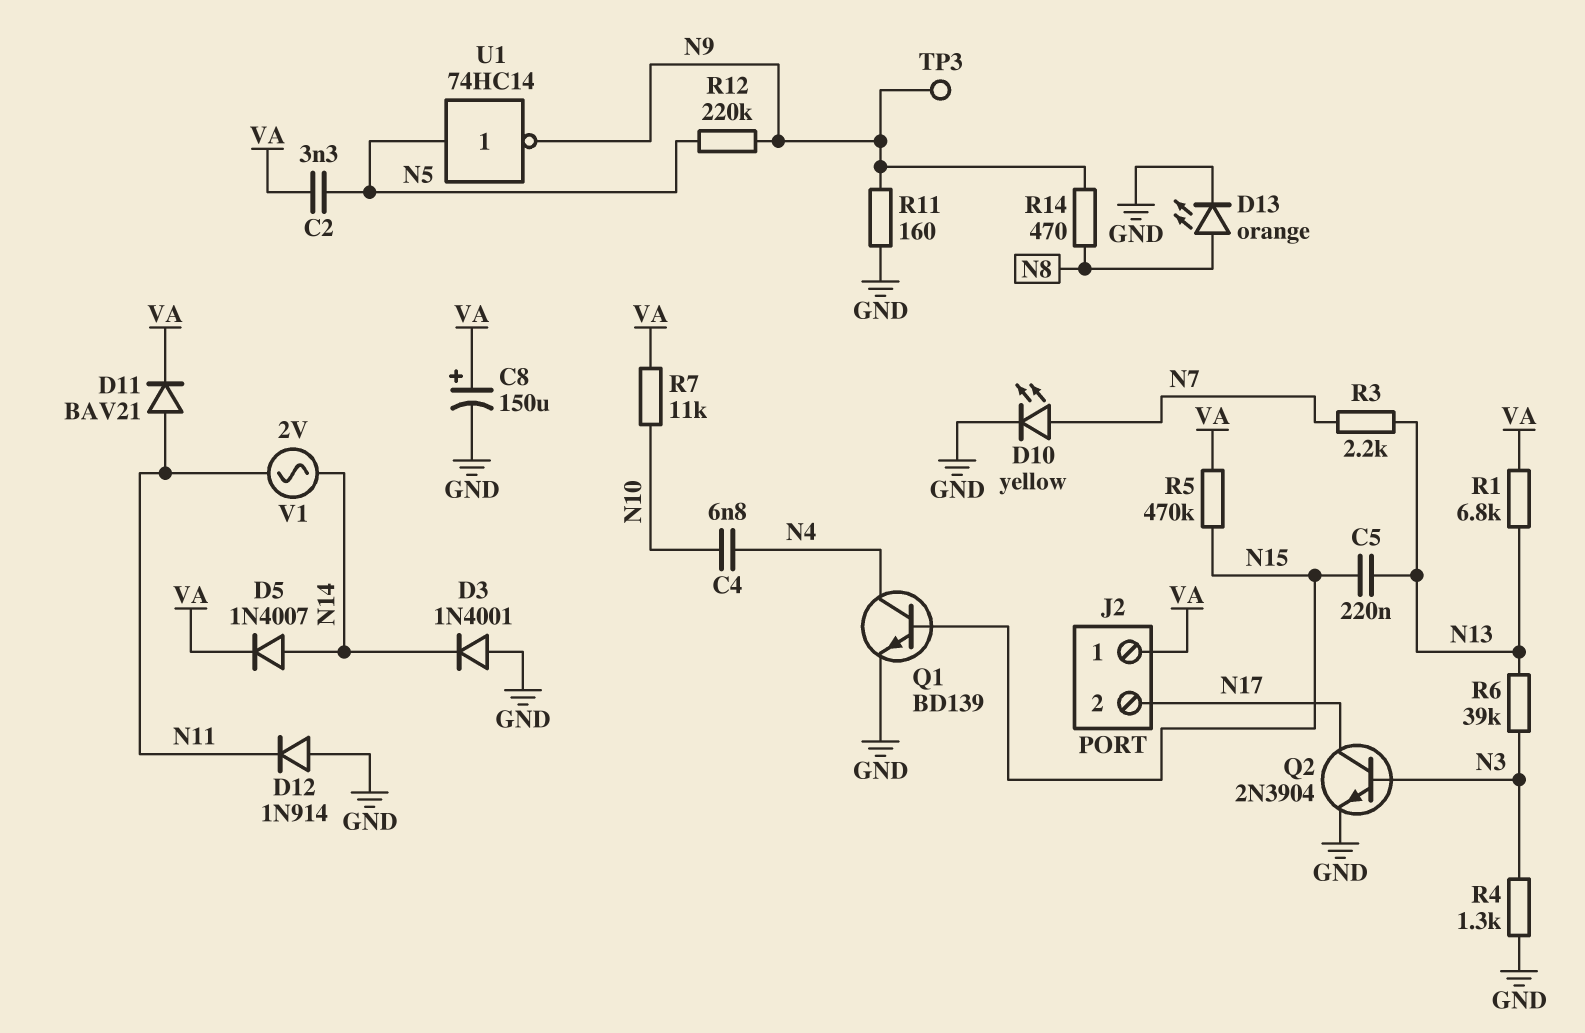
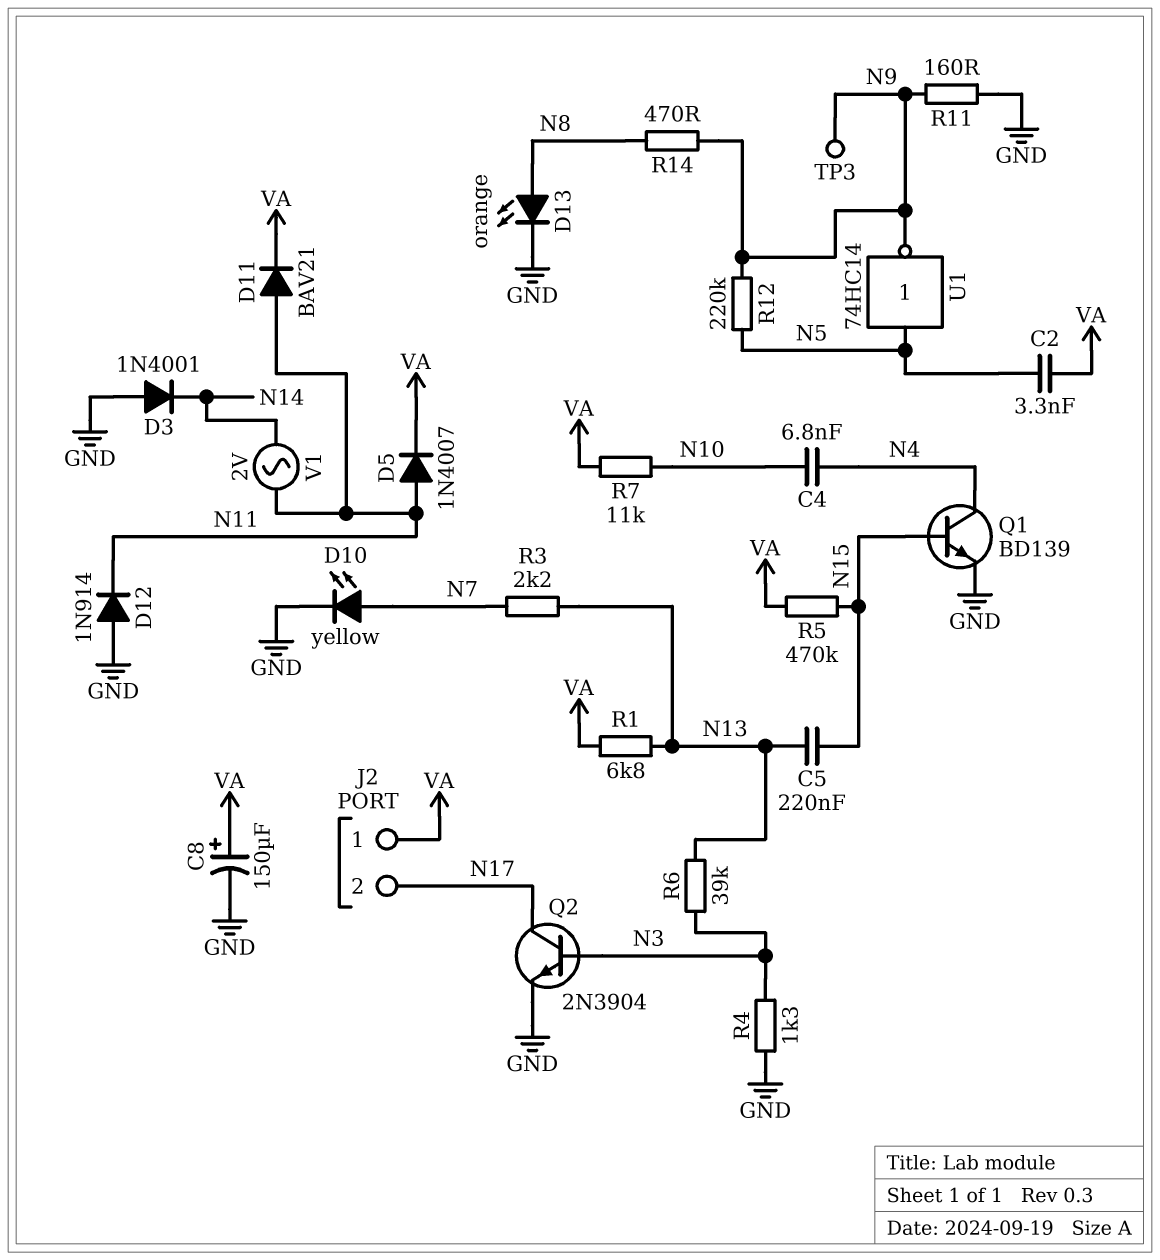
D5: diode 1N4007 (A N14, K VA) -> diode 1N4007 (A N11, K VA)

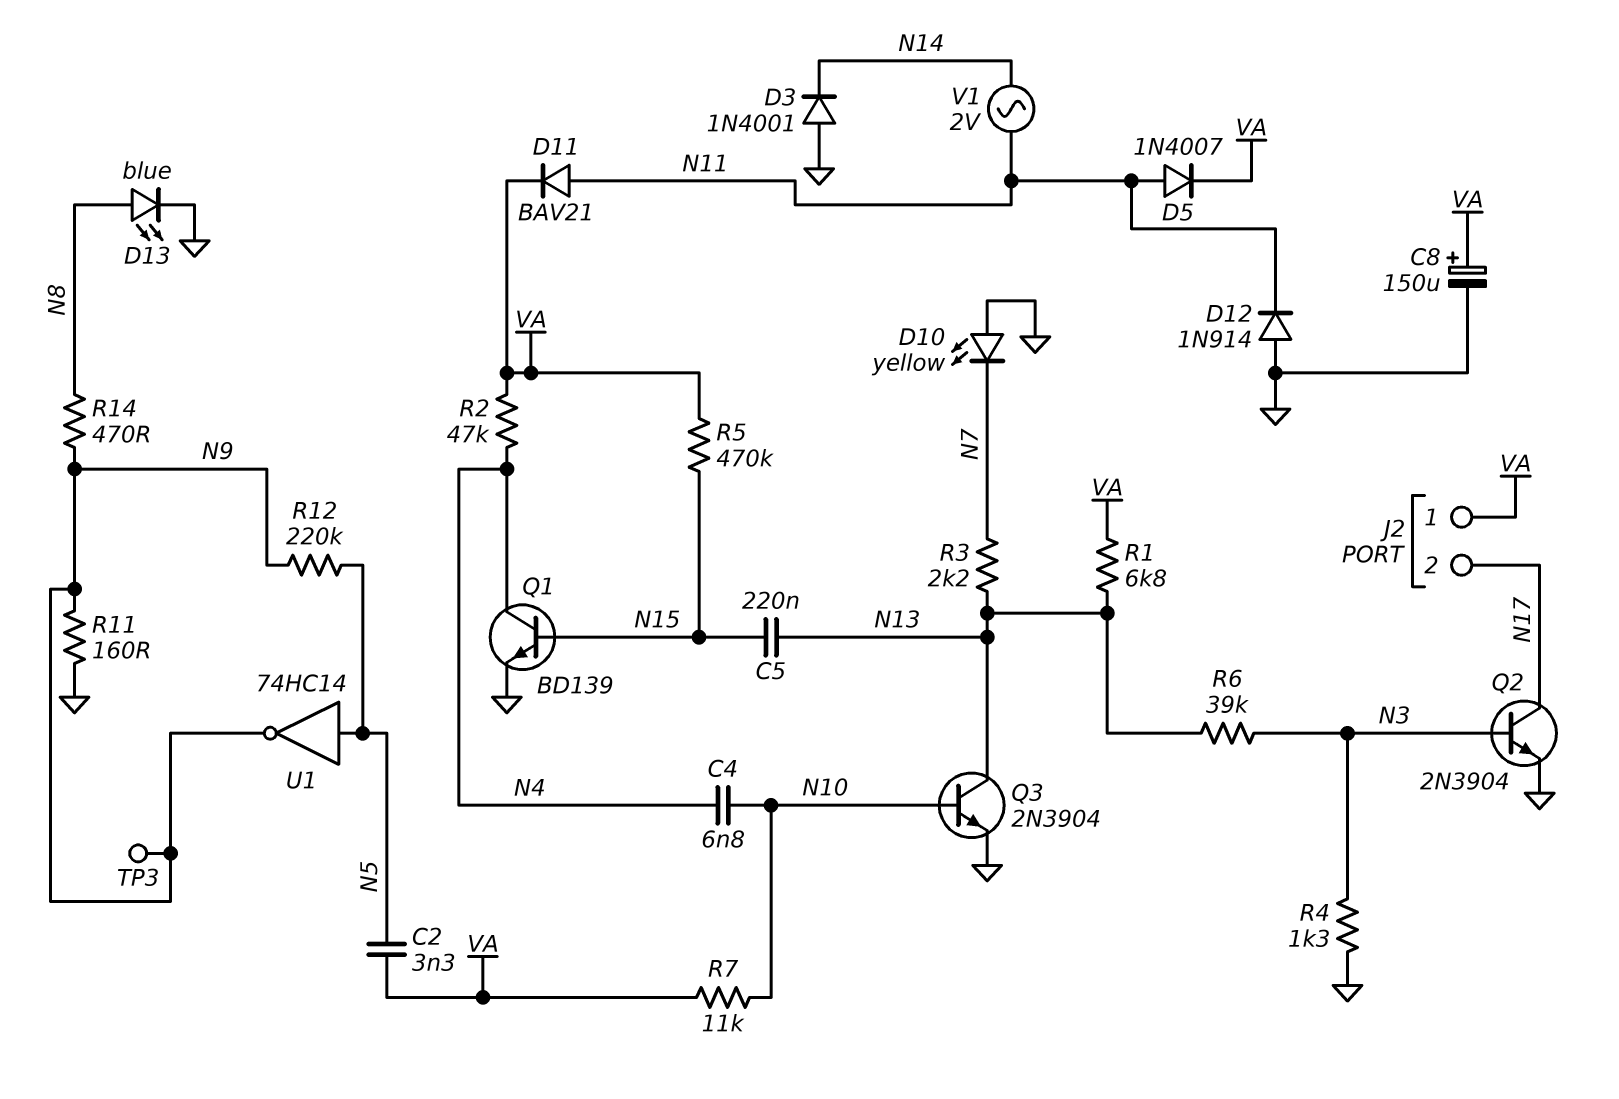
D10: LED yellow (A N7, K GND) -> LED yellow (A GND, K N7)
D13: LED orange (A N8, K GND) -> LED blue (A N8, K GND)
Q3: none -> NPN 2N3904 (B N10, C N13, E GND)
R2: none -> 47k (N4, VA)

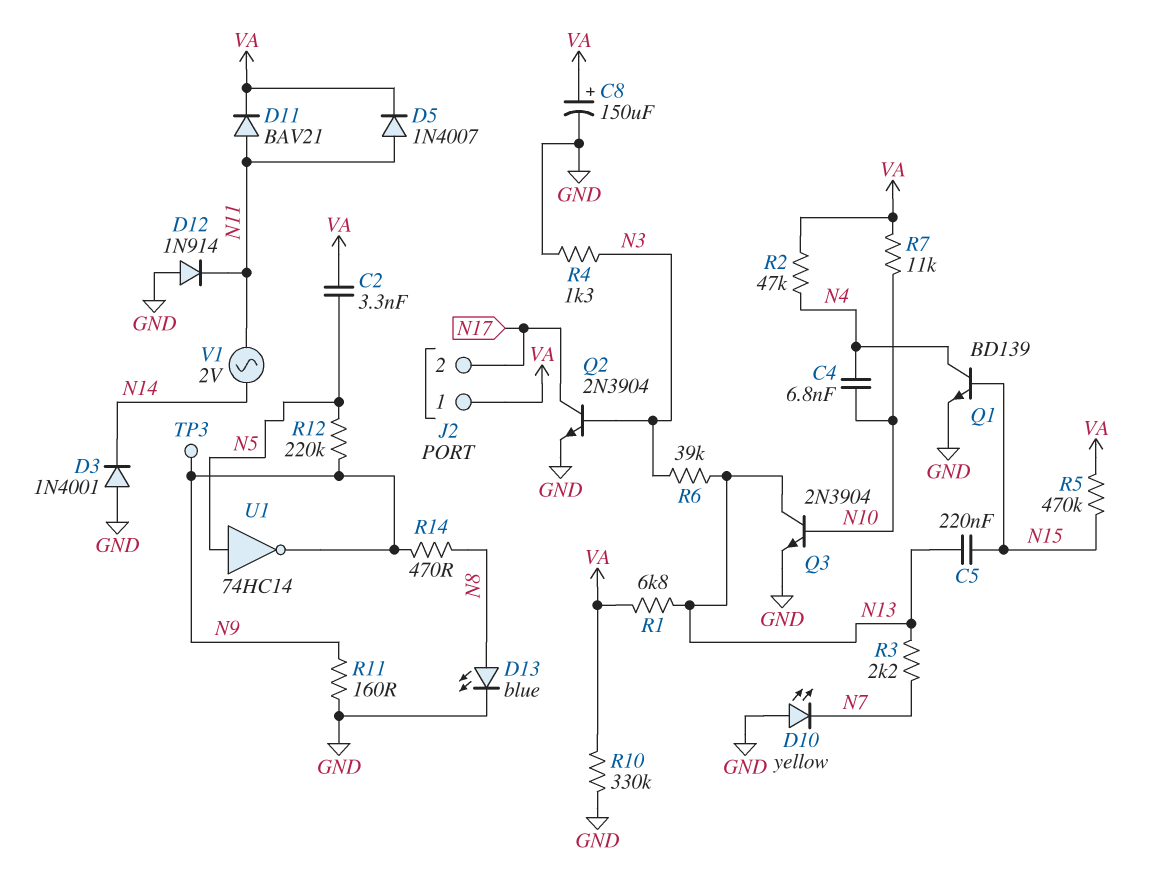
R10: none -> 330k (GND, VA)

